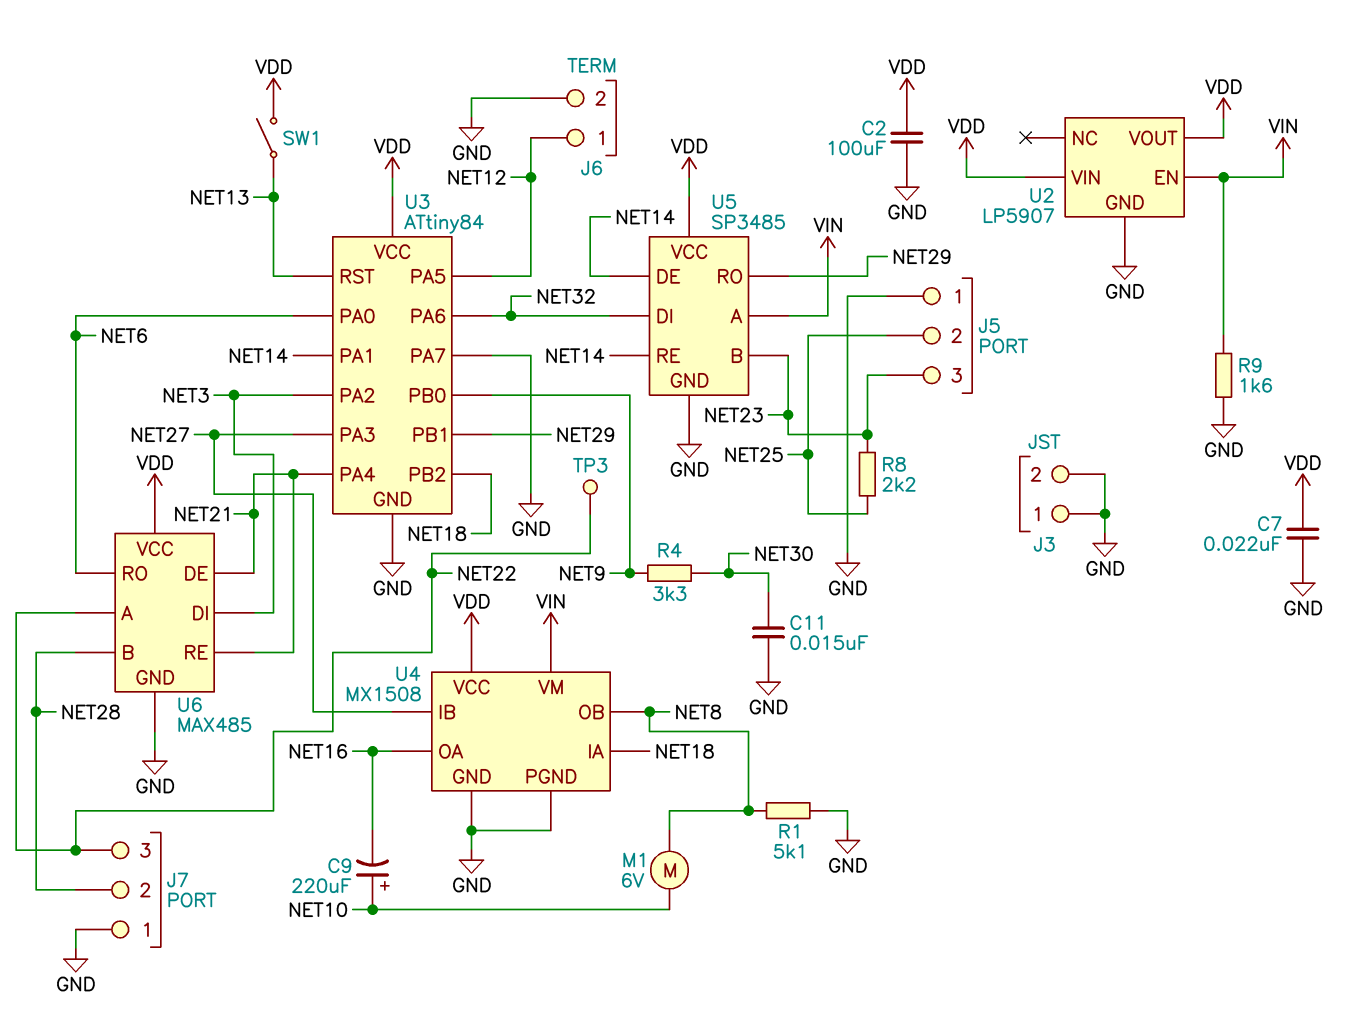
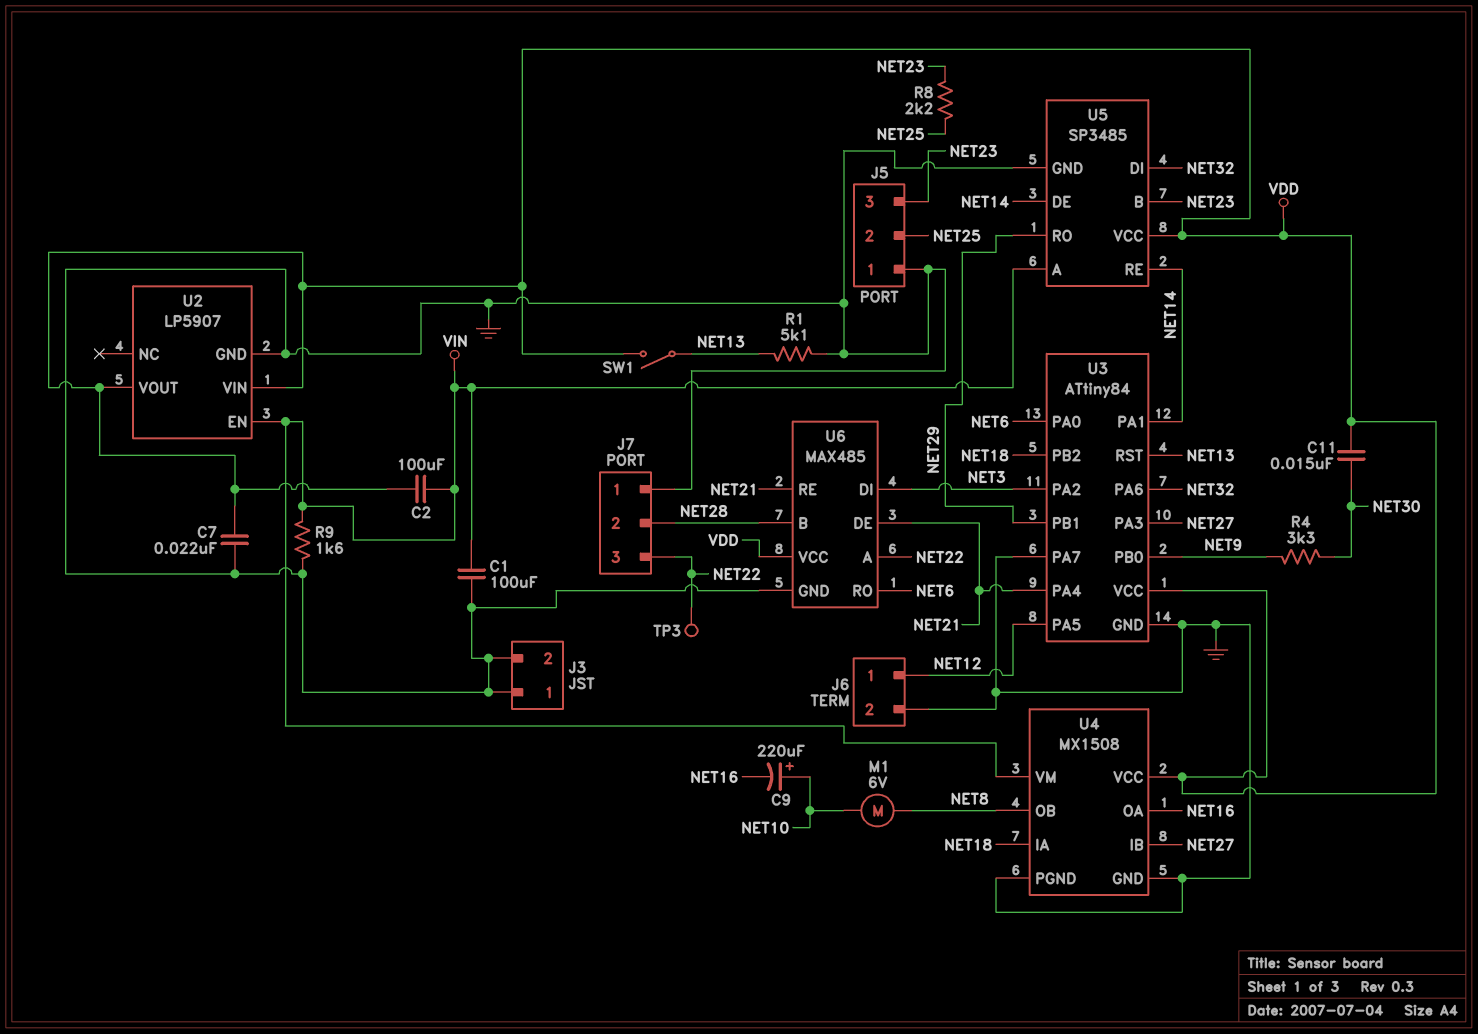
C1: none -> 100uF (GND, VIN)
C2: 100uF (GND, VDD) -> 100uF (VDD, VIN)
C11: 15nF (GND, NET30) -> 15nF (NET30, VDD)
R1: 5.1k (GND, NET8) -> 5.1k (GND, NET13)

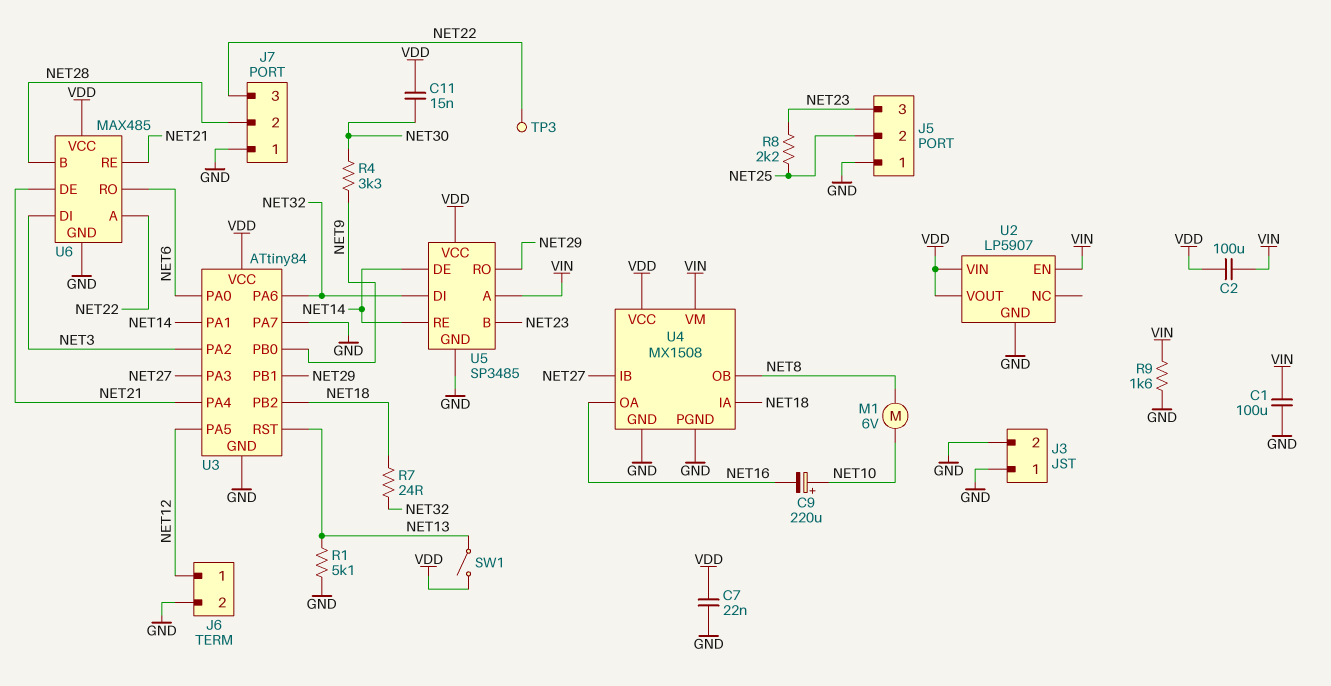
R7: none -> 24 (NET18, NET32)

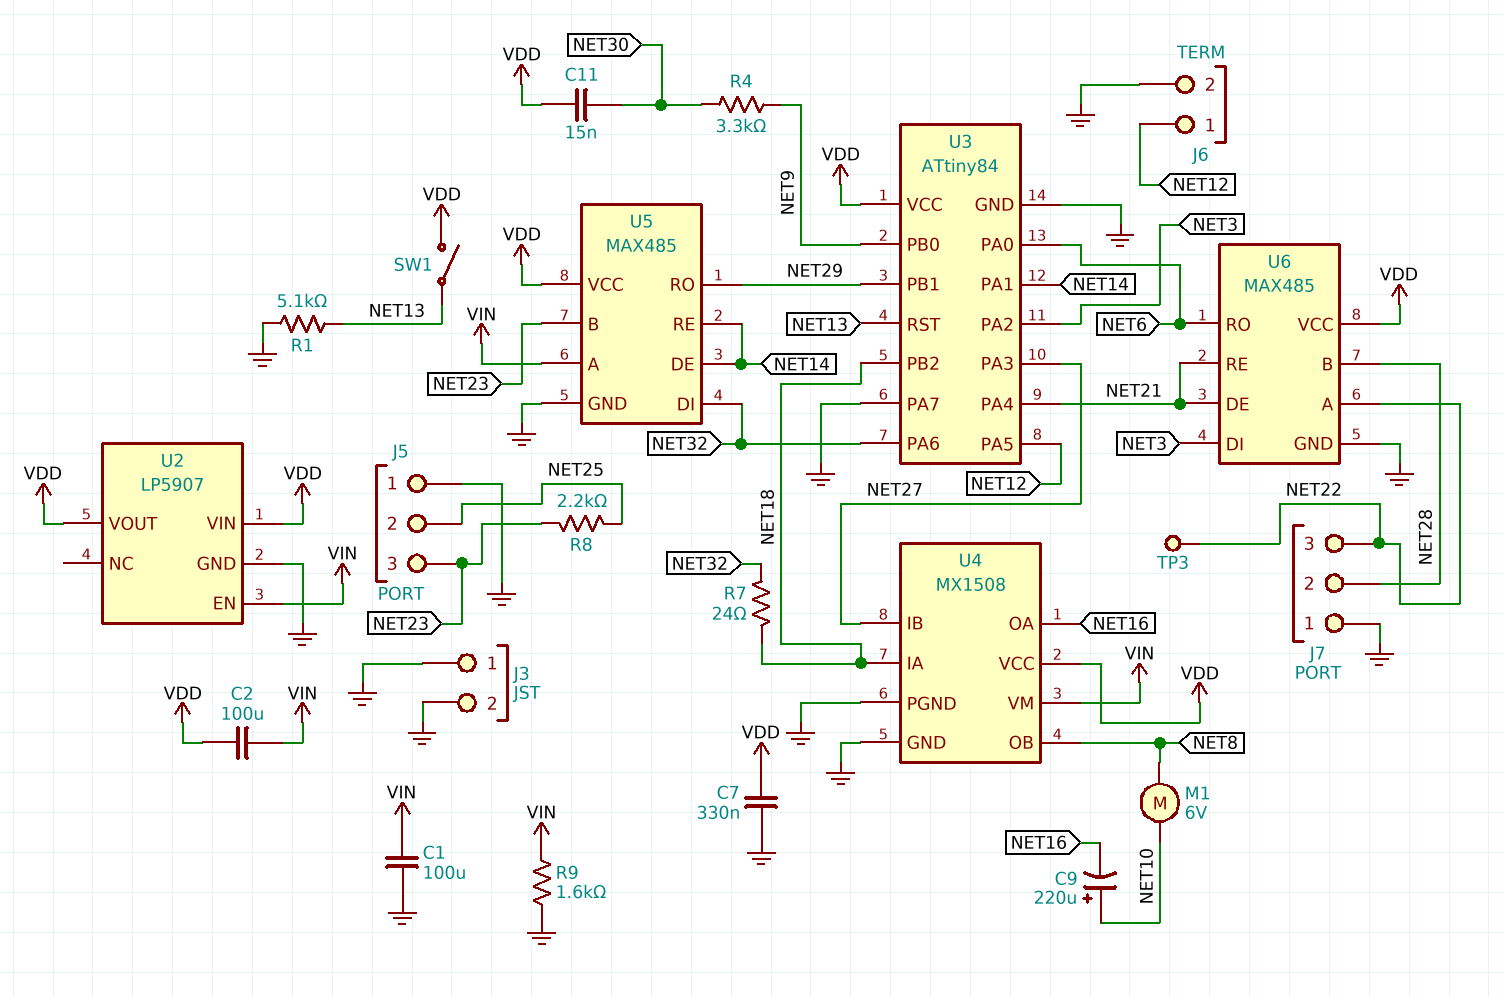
C7: 22nF (GND, VDD) -> 330nF (GND, VDD)
U5: SP3485 -> MAX485

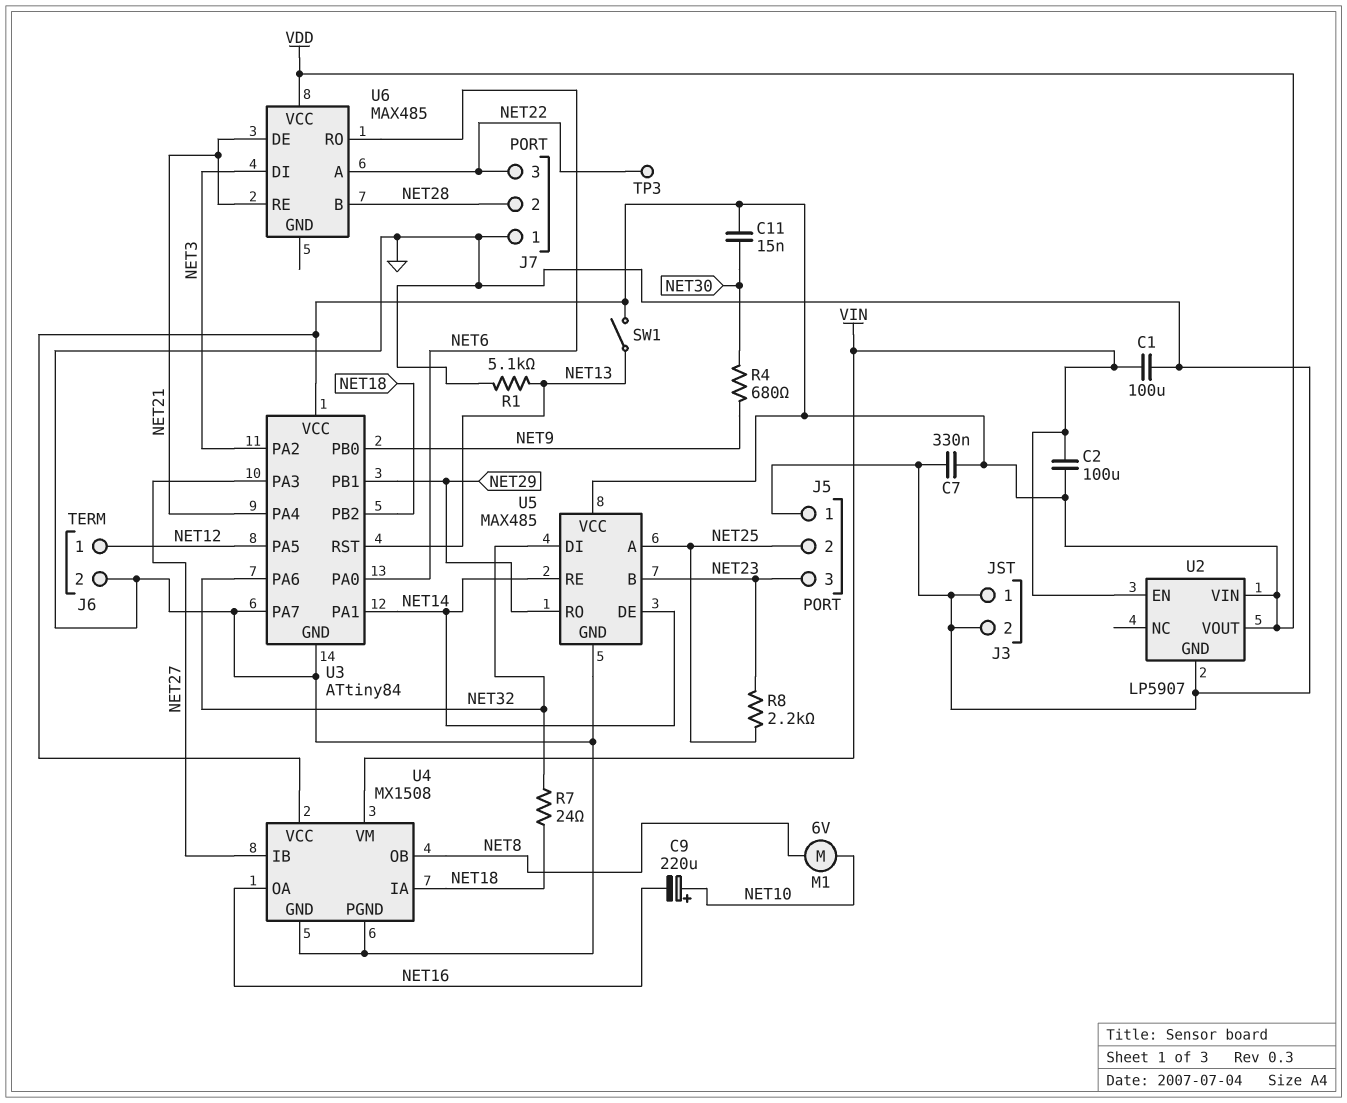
R4: 3.3k (NET9, NET30) -> 680 (NET9, NET30)
R9: 1.6k (GND, VIN) -> none
U5 pin A: VIN -> NET25
U6 pin GND: GND -> none

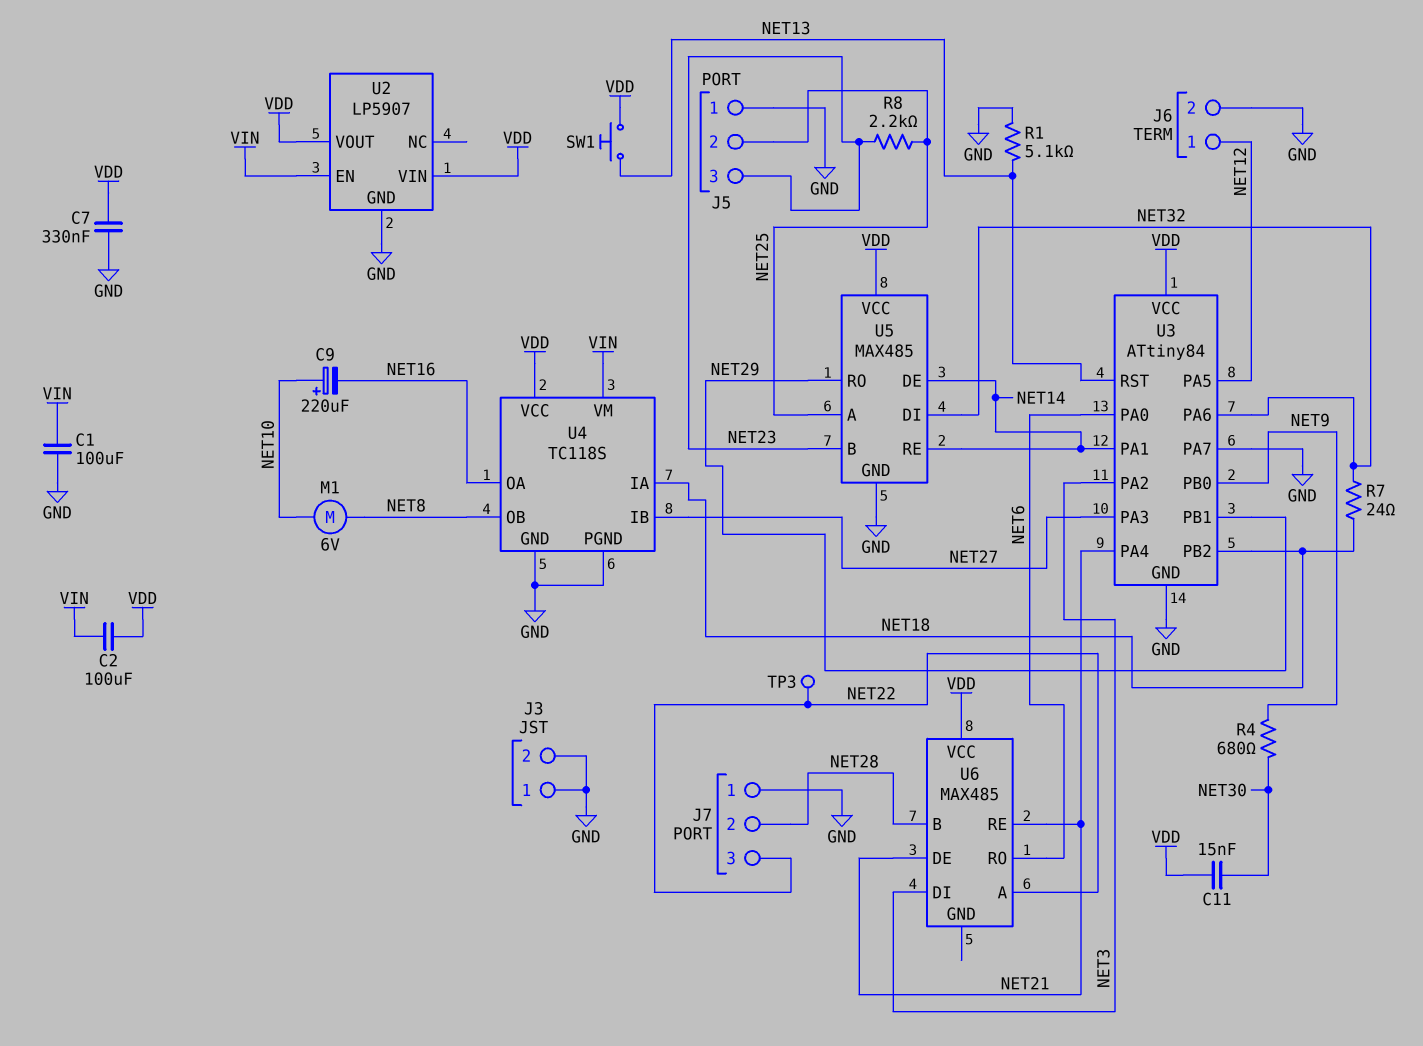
SW1: switch (NET13, VDD) -> button (NET13, VDD)
U4: MX1508 -> TC118S

